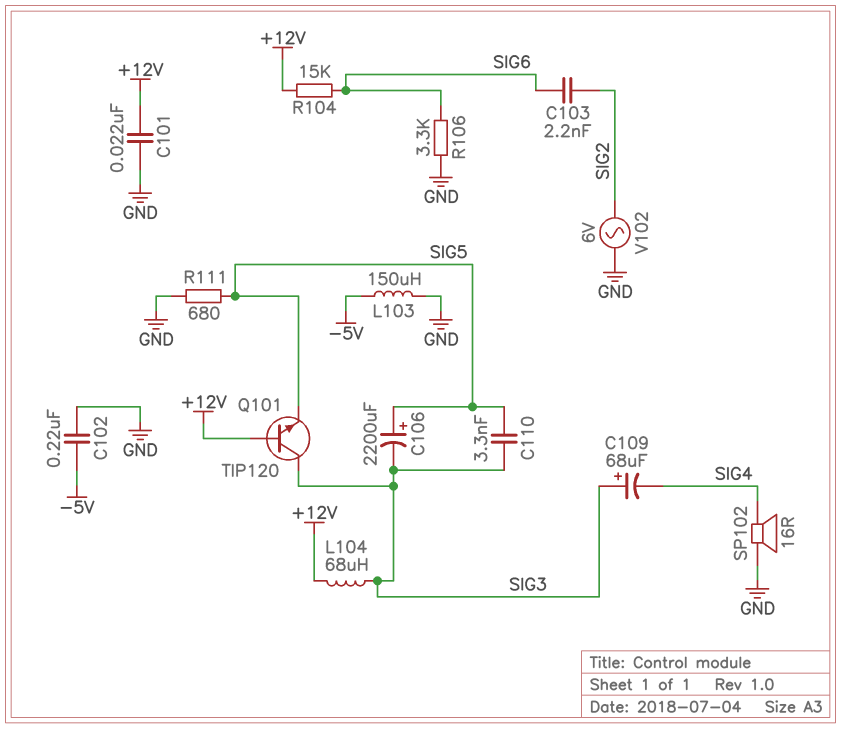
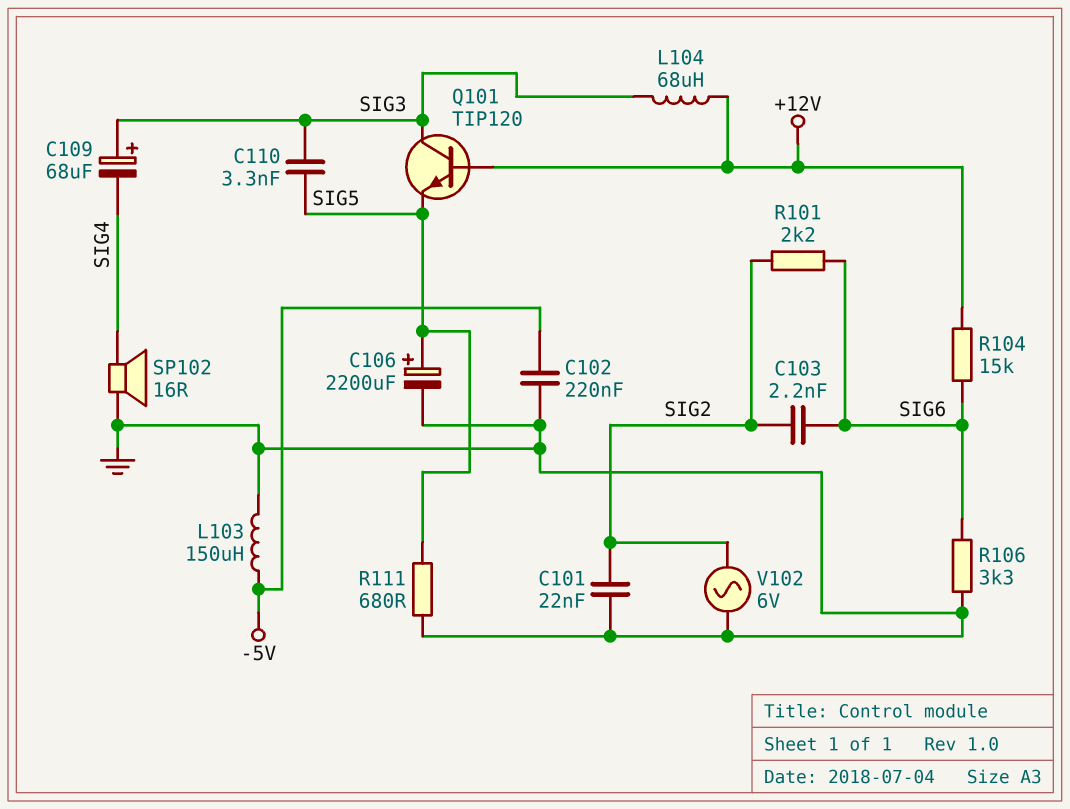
C101: 22nF (+12V, GND) -> 22nF (GND, SIG2)
C106: 2200uF (plus SIG5, minus SIG3) -> 2200uF (plus SIG5, minus GND)
R101: none -> 2.2k (SIG2, SIG6)

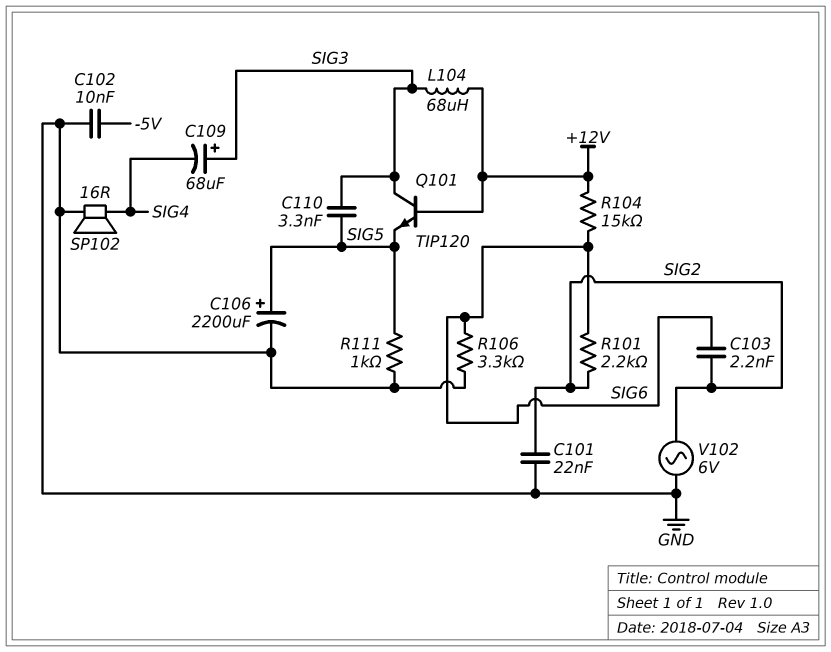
C102: 220nF (-5V, GND) -> 10nF (-5V, GND)
L103: 150uH (-5V, GND) -> none
R111: 680 (GND, SIG5) -> 1k (GND, SIG5)

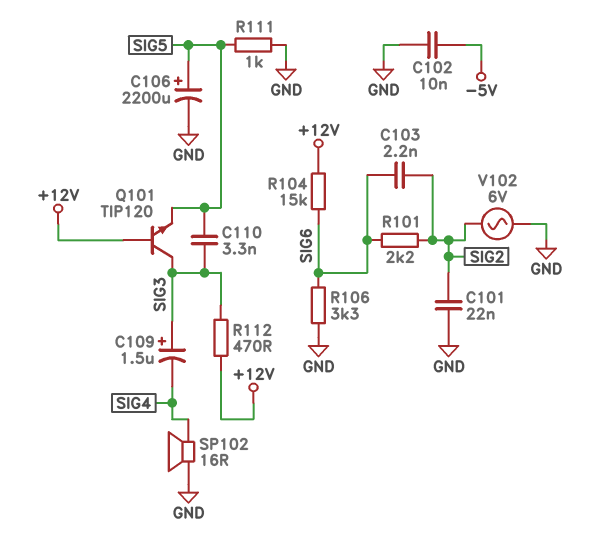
C109: 68uF (plus SIG3, minus SIG4) -> 1.5uF (plus SIG3, minus SIG4)
L104: 68uH (+12V, SIG3) -> none
R112: none -> 470 (+12V, SIG3)

